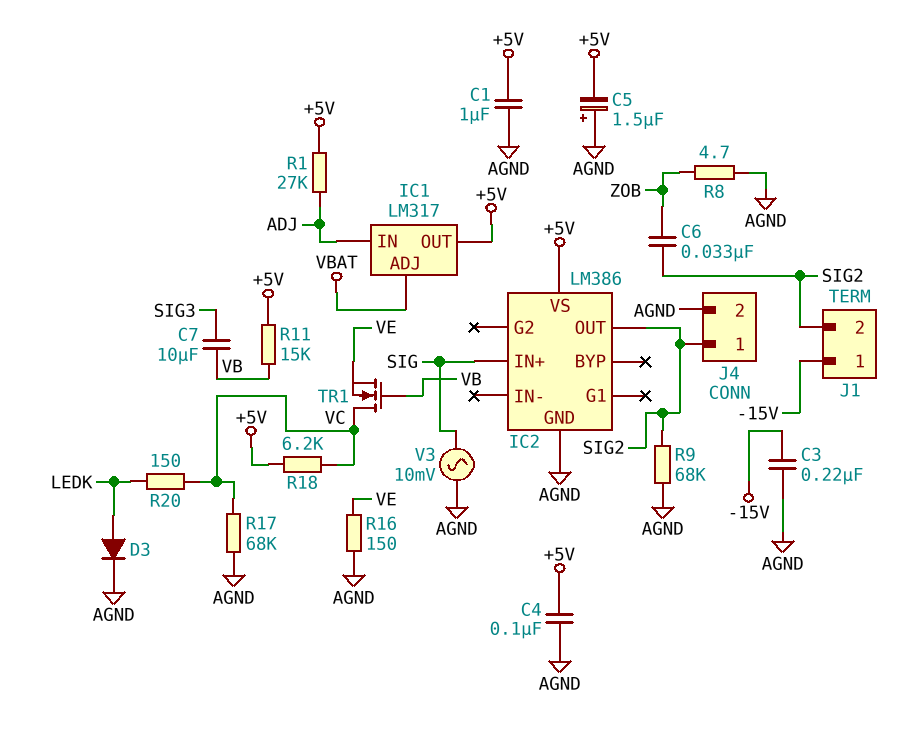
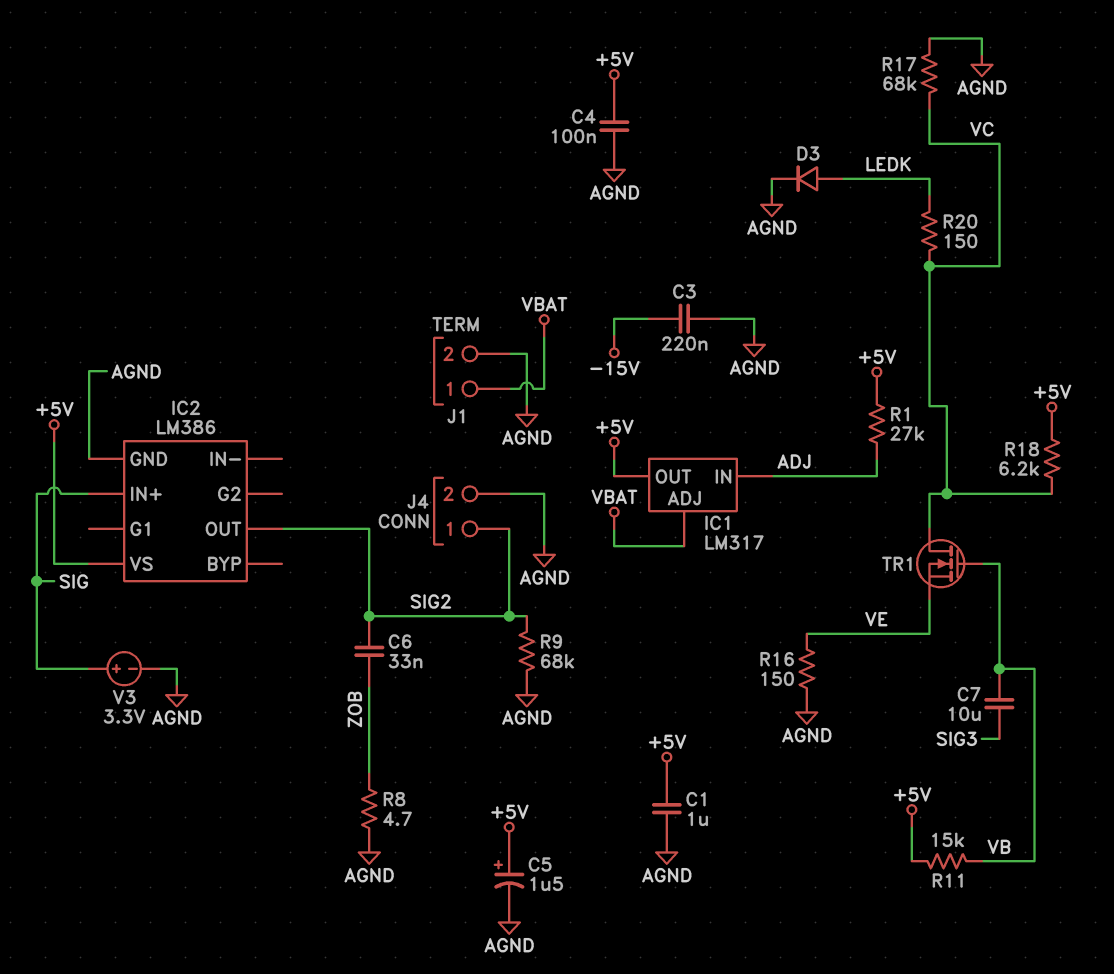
C5: 1.5uF (plus AGND, minus +5V) -> 1.5uF (plus +5V, minus AGND)
J1 pin 1: -15V -> VBAT
J1 pin 2: SIG2 -> AGND
V3: AC 10mV (AGND, SIG) -> 3.3V (plus SIG, minus AGND)

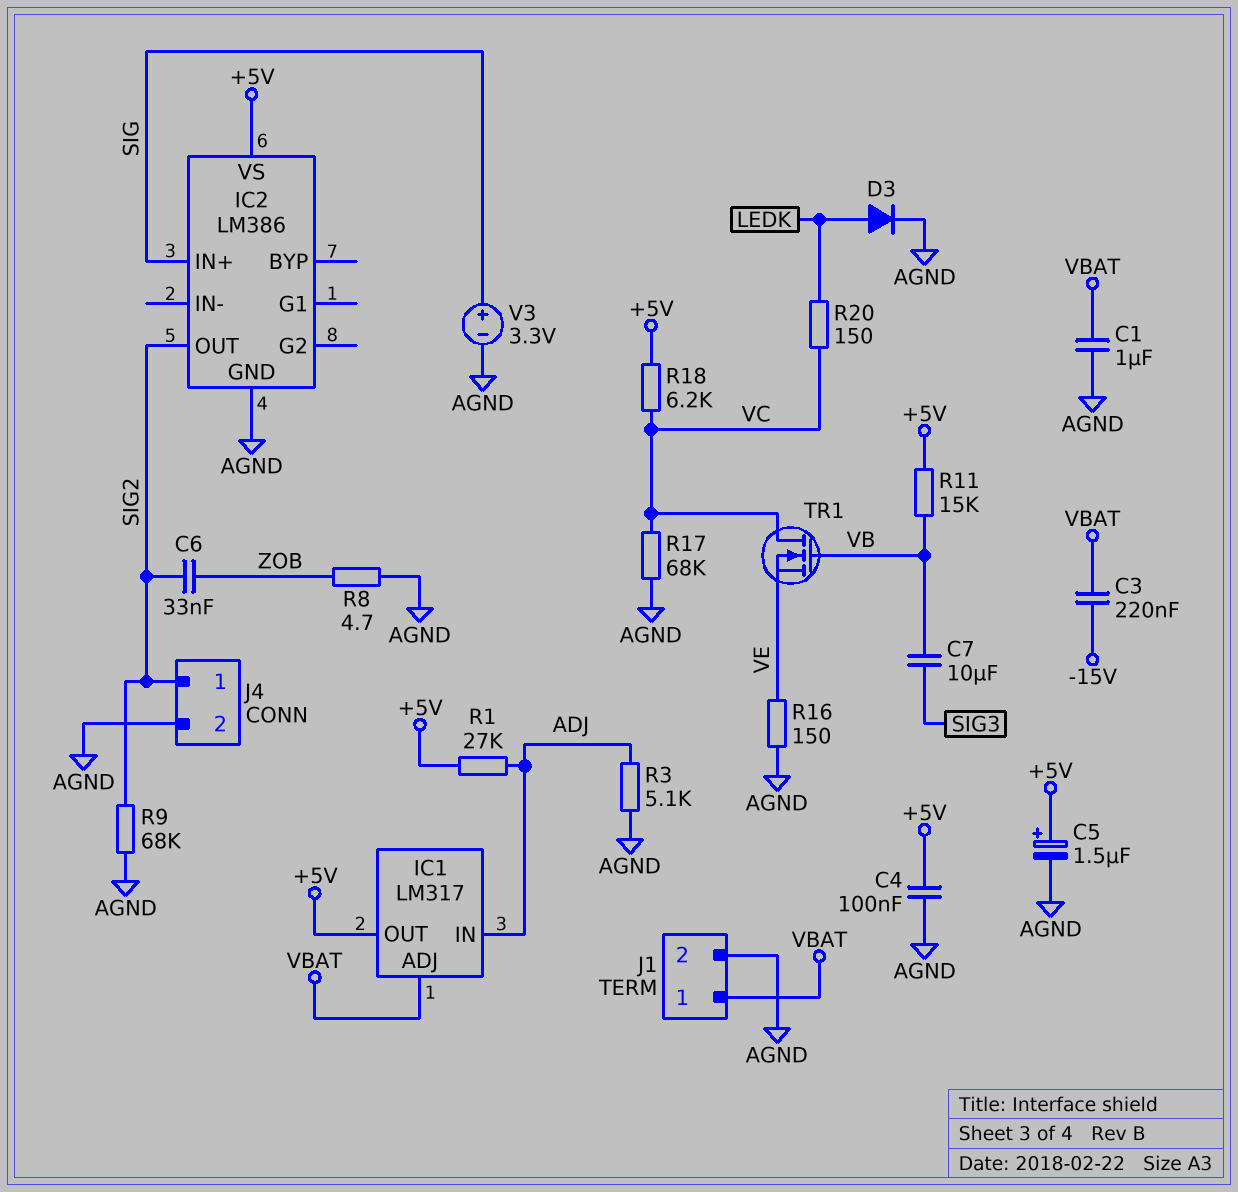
C1: 1uF (+5V, AGND) -> 1uF (AGND, VBAT)
C3: 220nF (-15V, AGND) -> 220nF (-15V, VBAT)
R3: none -> 5.1k (ADJ, AGND)

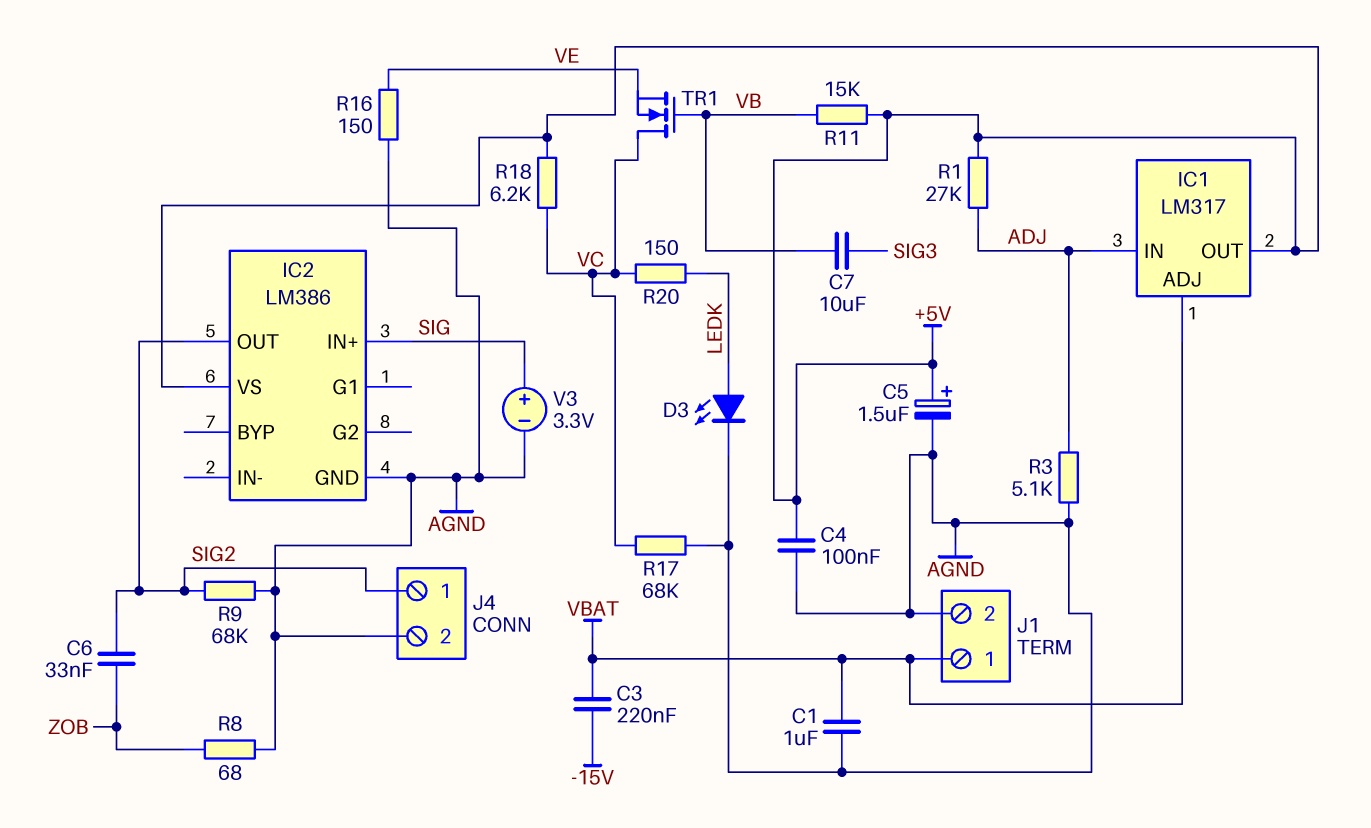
D3: diode (A LEDK, K AGND) -> LED (A LEDK, K AGND)
R8: 4.7 (AGND, ZOB) -> 68 (AGND, ZOB)

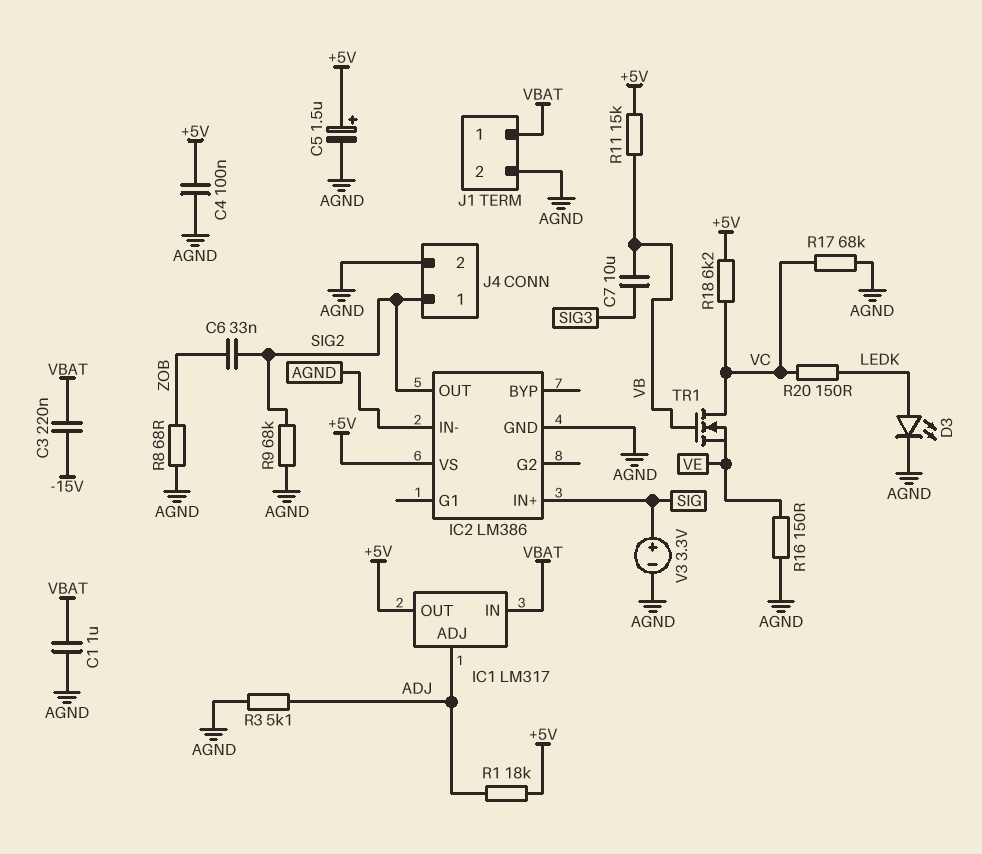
IC1 pin ADJ: VBAT -> ADJ
IC1 pin IN: ADJ -> VBAT
IC2 pin IN-: none -> AGND
R1: 27k (+5V, ADJ) -> 18k (+5V, ADJ)

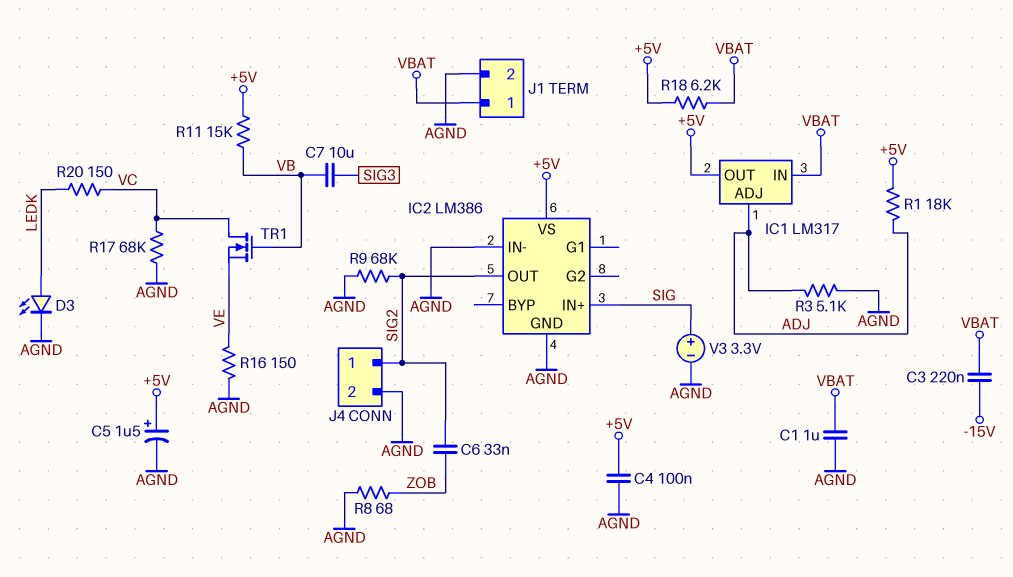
R18: 6.2k (+5V, VC) -> 6.2k (+5V, VBAT)

